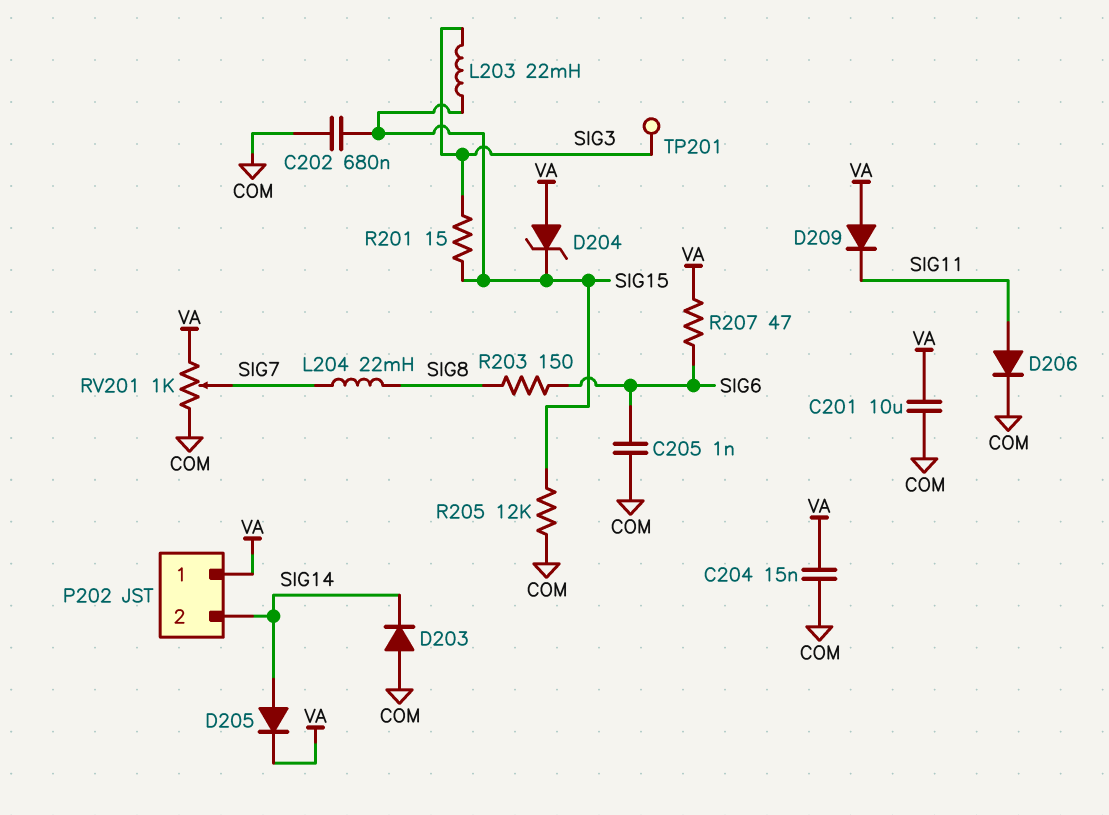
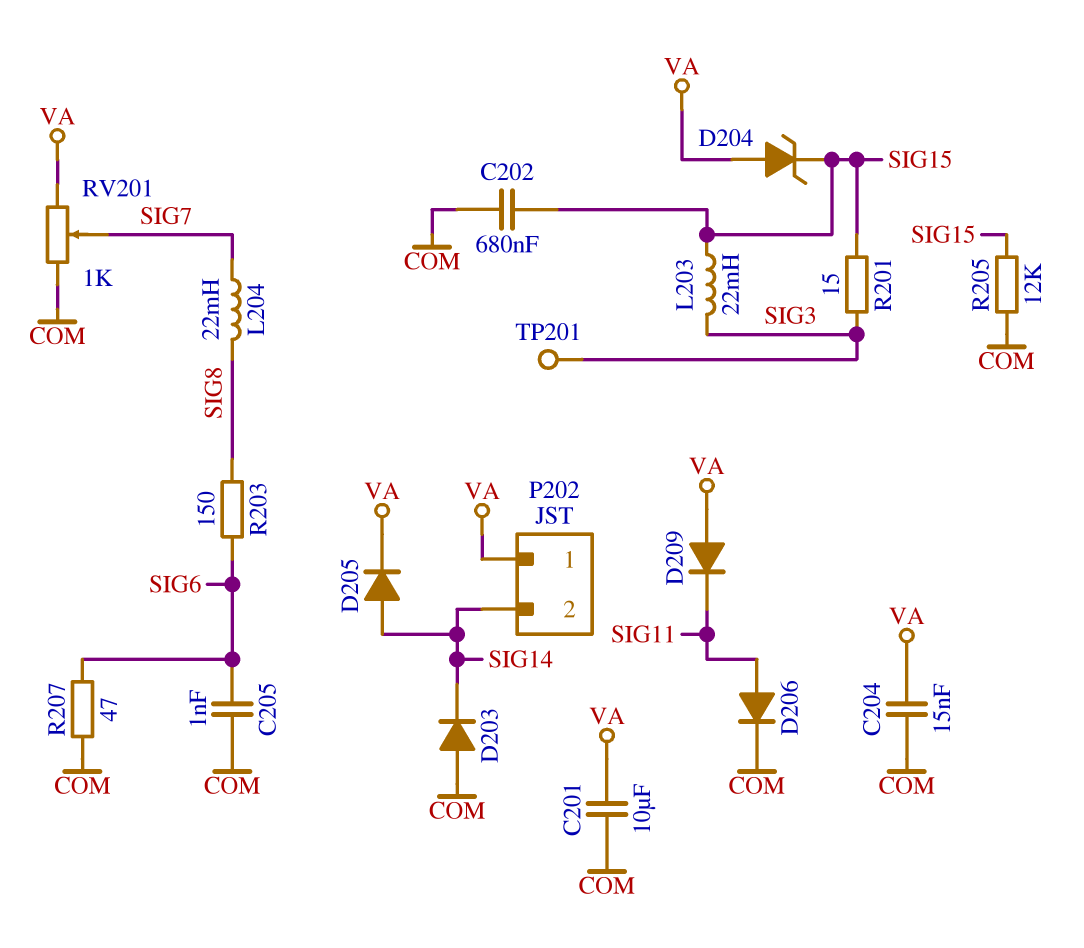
R207: 47 (SIG6, VA) -> 47 (COM, SIG6)

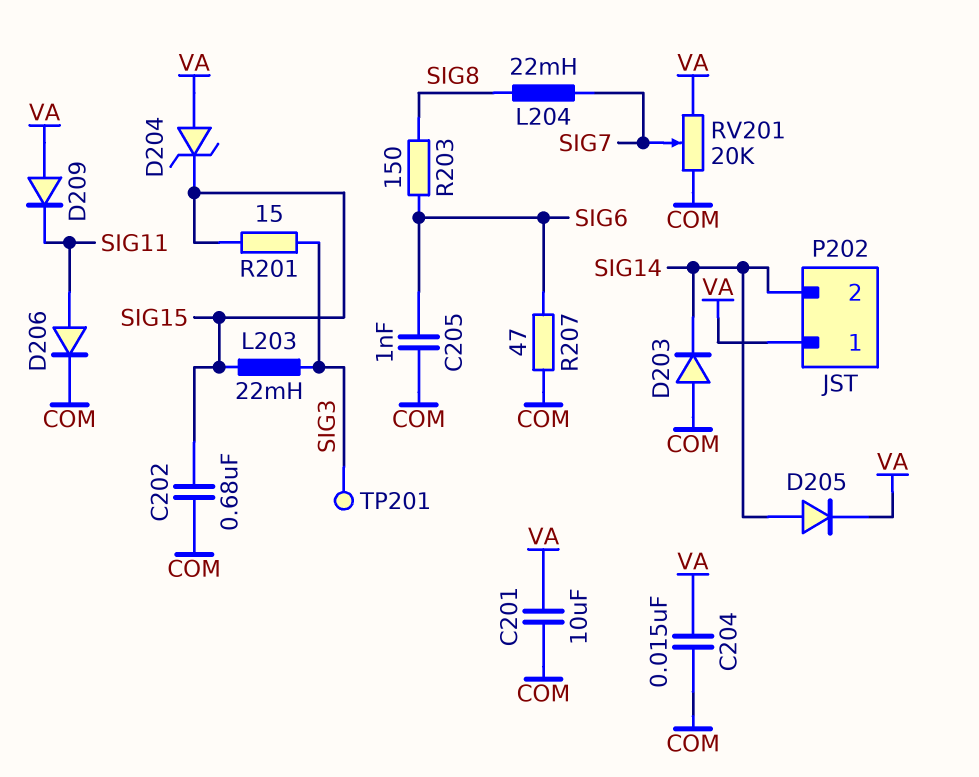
R205: 12k (COM, SIG15) -> none
RV201: 1k (COM, VA, wiper SIG7) -> 20k (COM, VA, wiper SIG7)

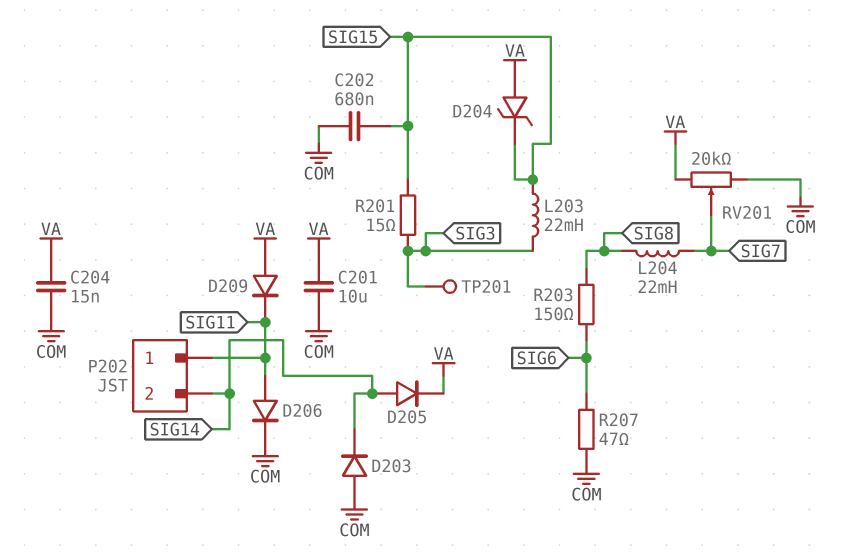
C205: 1nF (COM, SIG6) -> none
P202 pin 1: VA -> SIG11

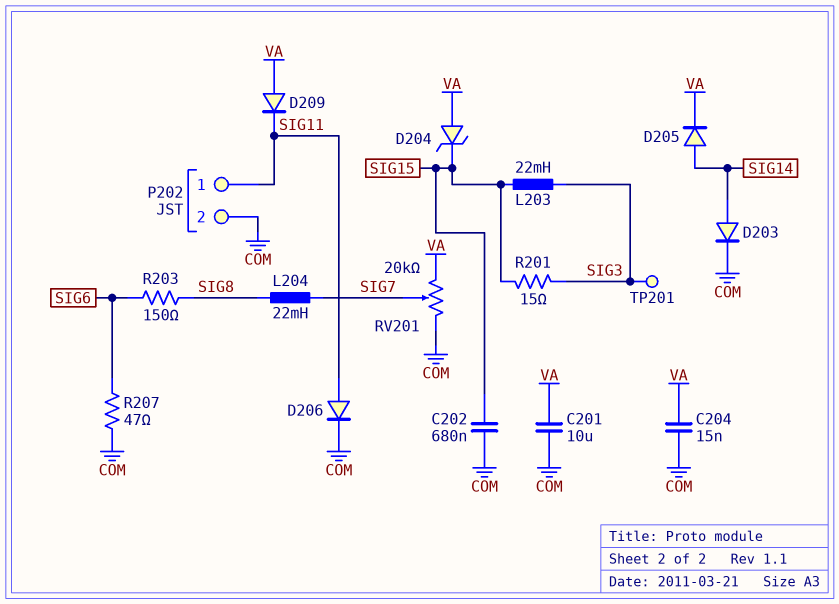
D203: diode (A COM, K SIG14) -> diode (A SIG14, K COM)
P202 pin 2: SIG14 -> COM

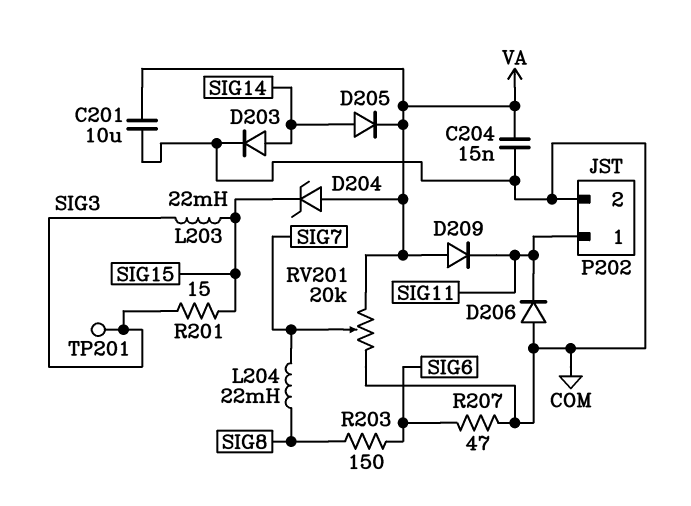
C202: 680nF (COM, SIG15) -> none
D206: diode (A SIG11, K COM) -> diode (A COM, K SIG11)

